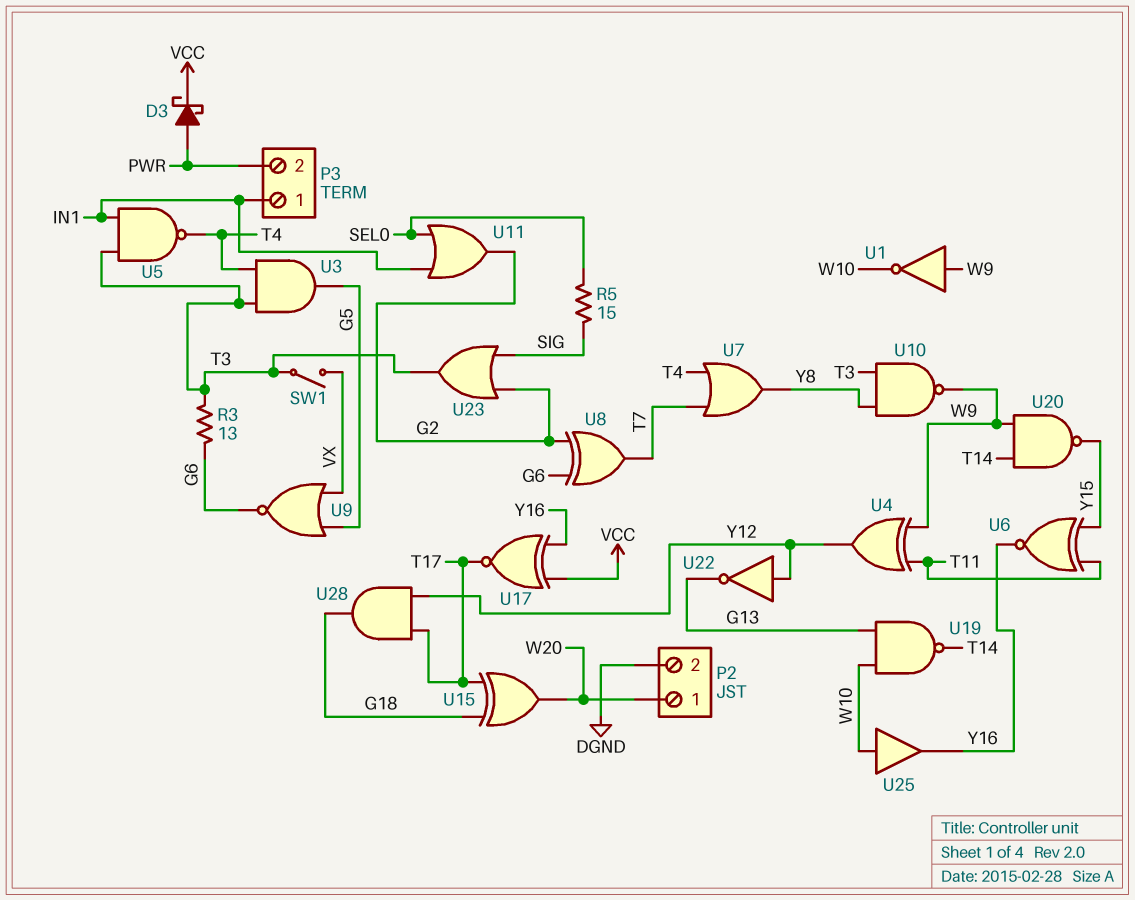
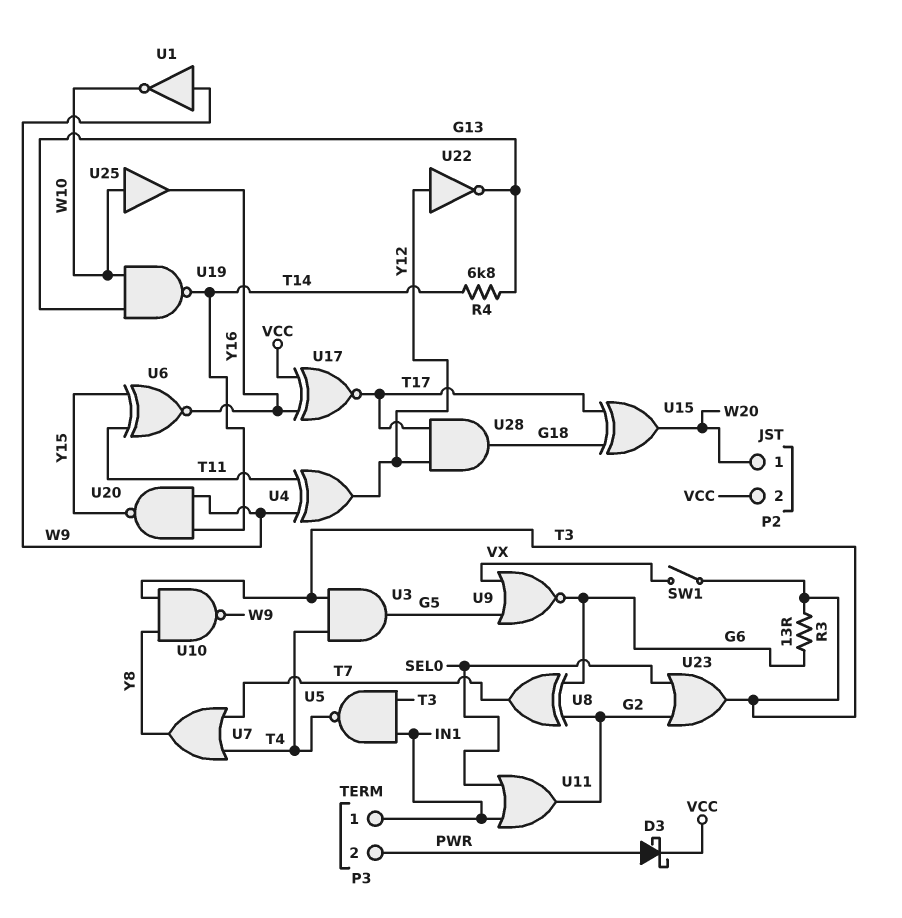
P2 pin 2: DGND -> VCC
R4: none -> 6.8k (G13, T14)
R5: 15 (SEL0, SIG) -> none
U23: OR (in G2, in SIG, out T3) -> OR (in G2, in SEL0, out T3)

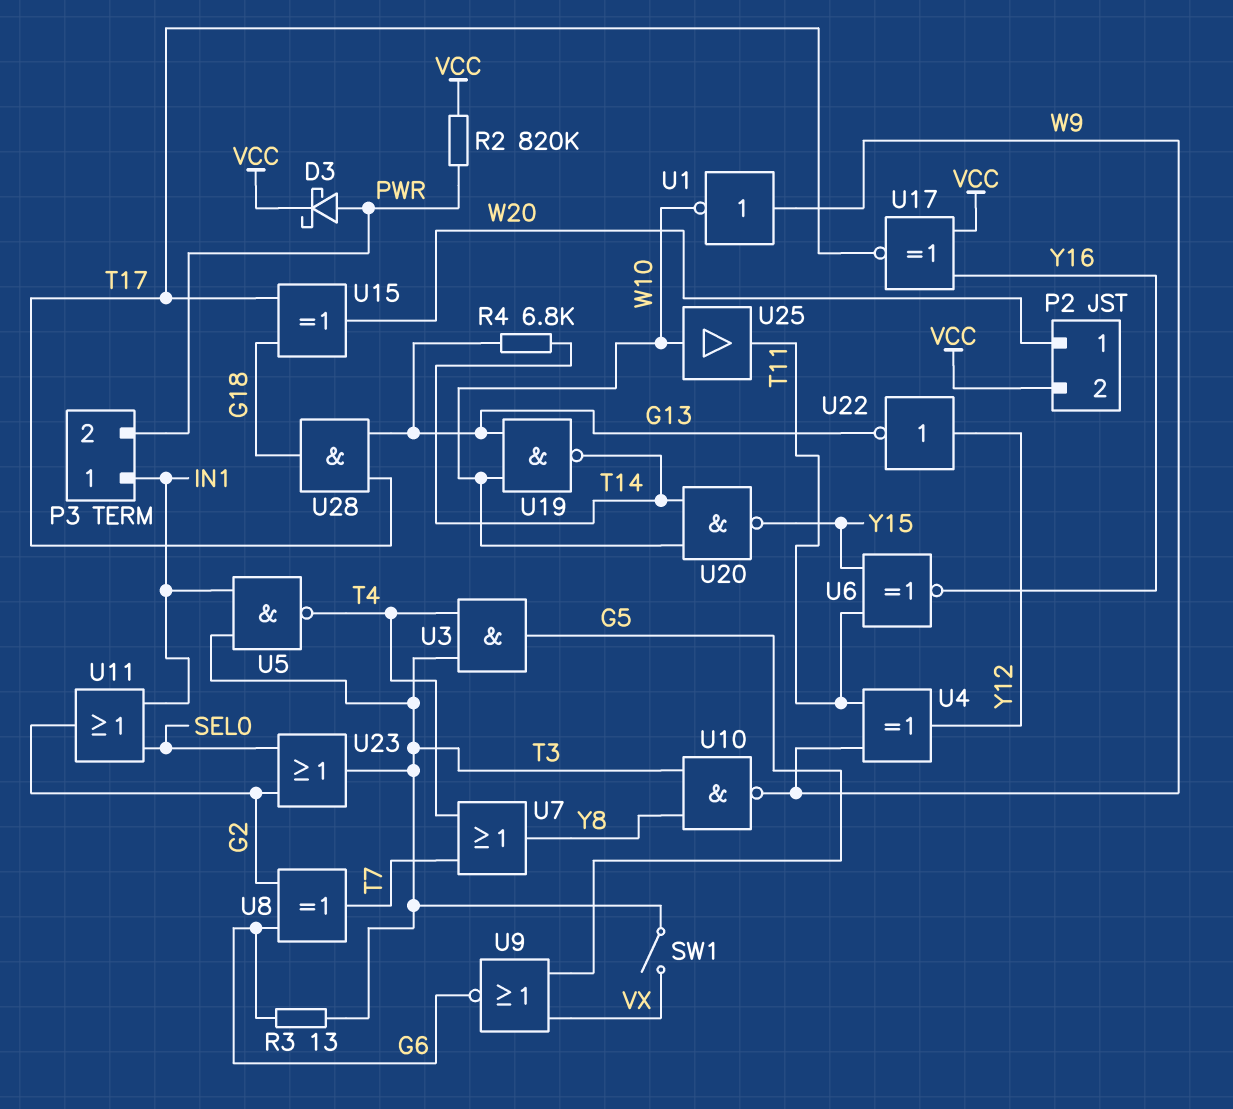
R2: none -> 820k (PWR, VCC)
U20: NAND (in T14, in W9, out Y15) -> NAND (in T14, in W10, out Y15)
U25: buffer (in W10, out Y16) -> buffer (in W10, out T11)
U28: AND (in T17, in Y12, out G18) -> AND (in G13, in T17, out G18)

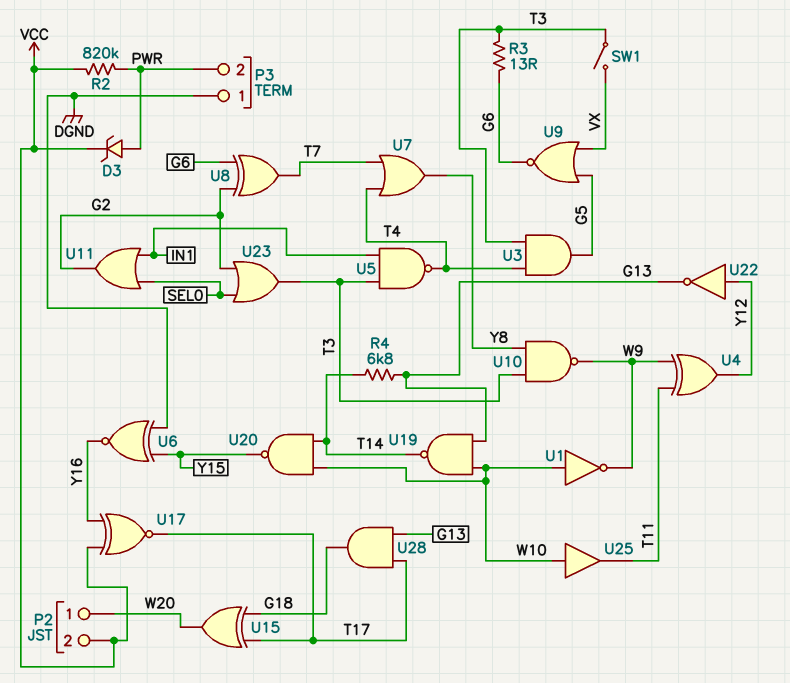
D3: schottky (A PWR, K VCC) -> zener (A PWR, K VCC)
P3 pin 1: IN1 -> DGND
U1: NOT (in W9, out W10) -> NOT (in W10, out W9)
U6: XNOR (in T11, in Y15, out Y16) -> XNOR (in DGND, in Y15, out Y16)

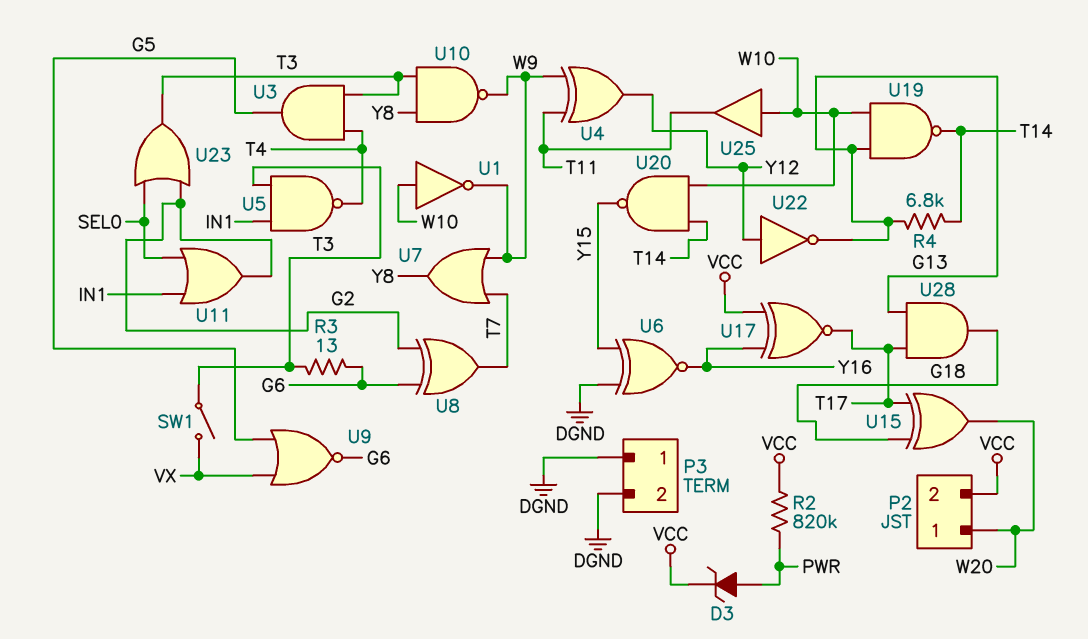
P3 pin 2: PWR -> DGND
U7: OR (in T4, in T7, out Y8) -> OR (in T7, in W9, out Y8)

